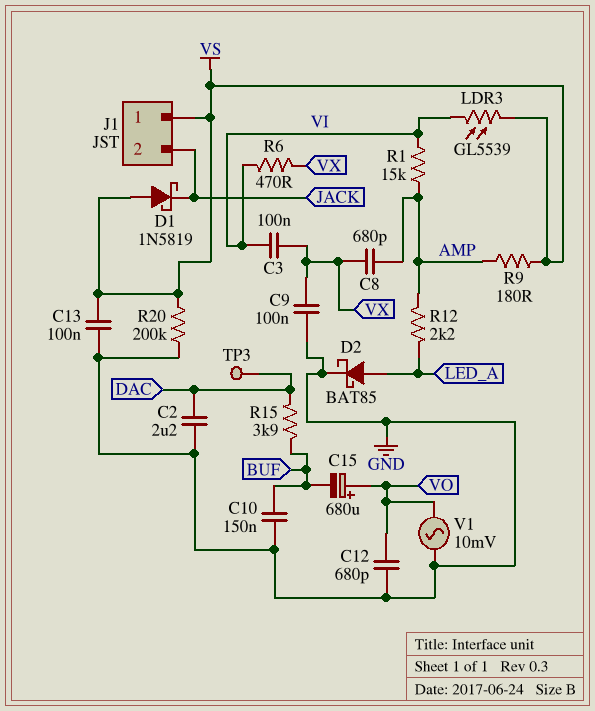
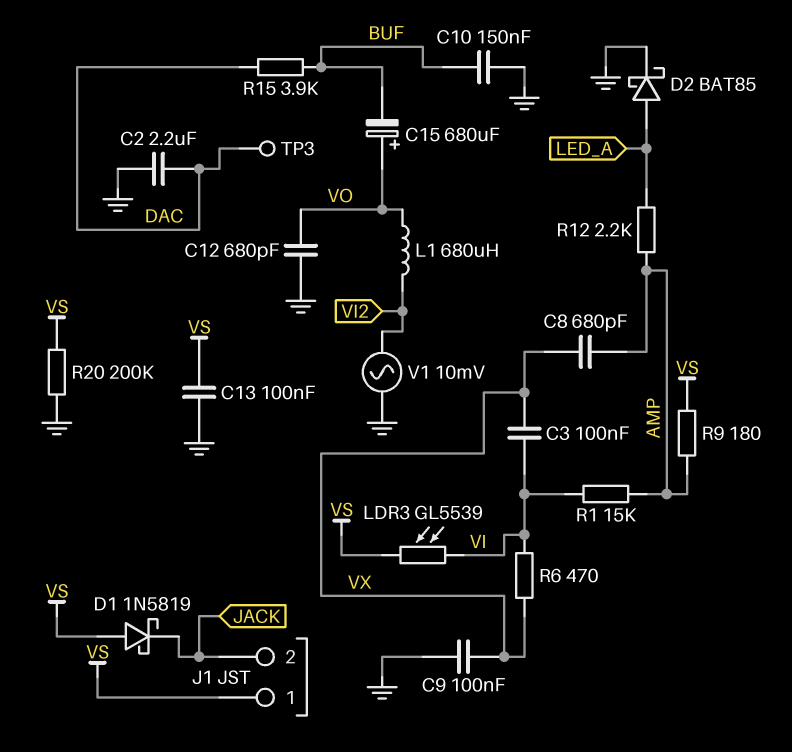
L1: none -> 680uH (VI2, VO)
V1: AC 10mV (GND, VO) -> AC 10mV (GND, VI2)

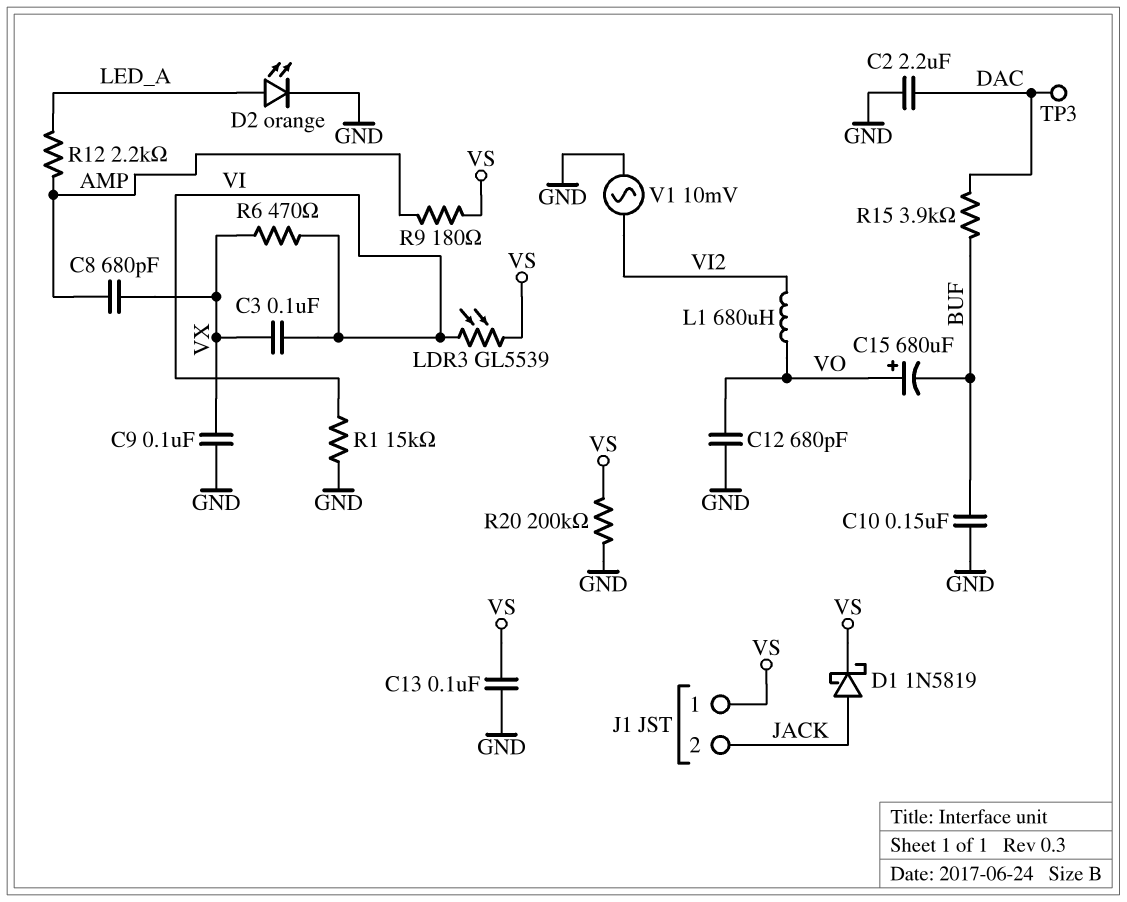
D1: schottky 1N5819 (A VS, K JACK) -> schottky 1N5819 (A JACK, K VS)
D2: schottky BAT85 (A LED_A, K GND) -> LED orange (A LED_A, K GND)
R1: 15k (AMP, VI) -> 15k (GND, VI)

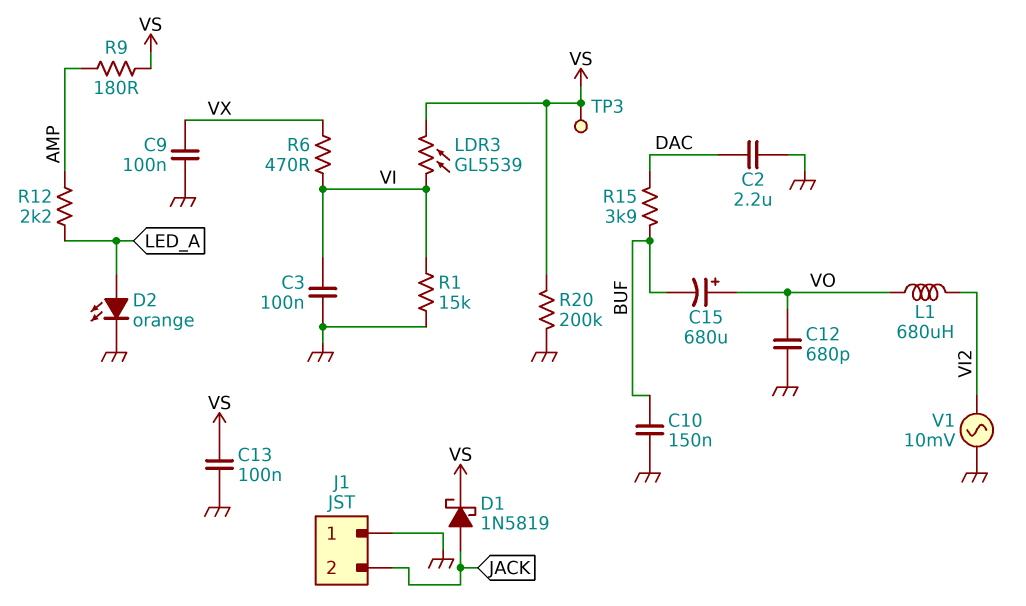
C3: 100nF (VI, VX) -> 100nF (GND, VI)
C8: 680pF (AMP, VX) -> none
J1 pin 1: VS -> GND
TP3: test point (DAC) -> test point (VS)

